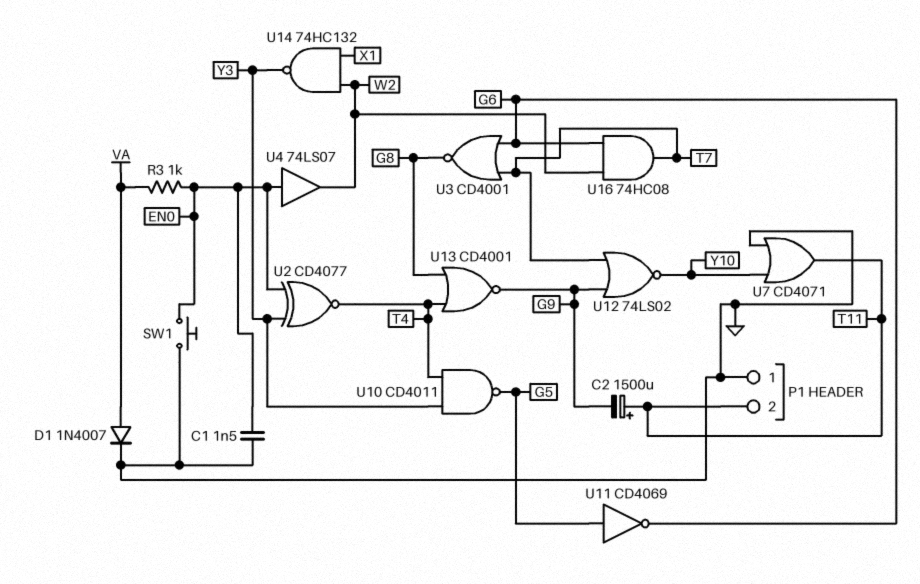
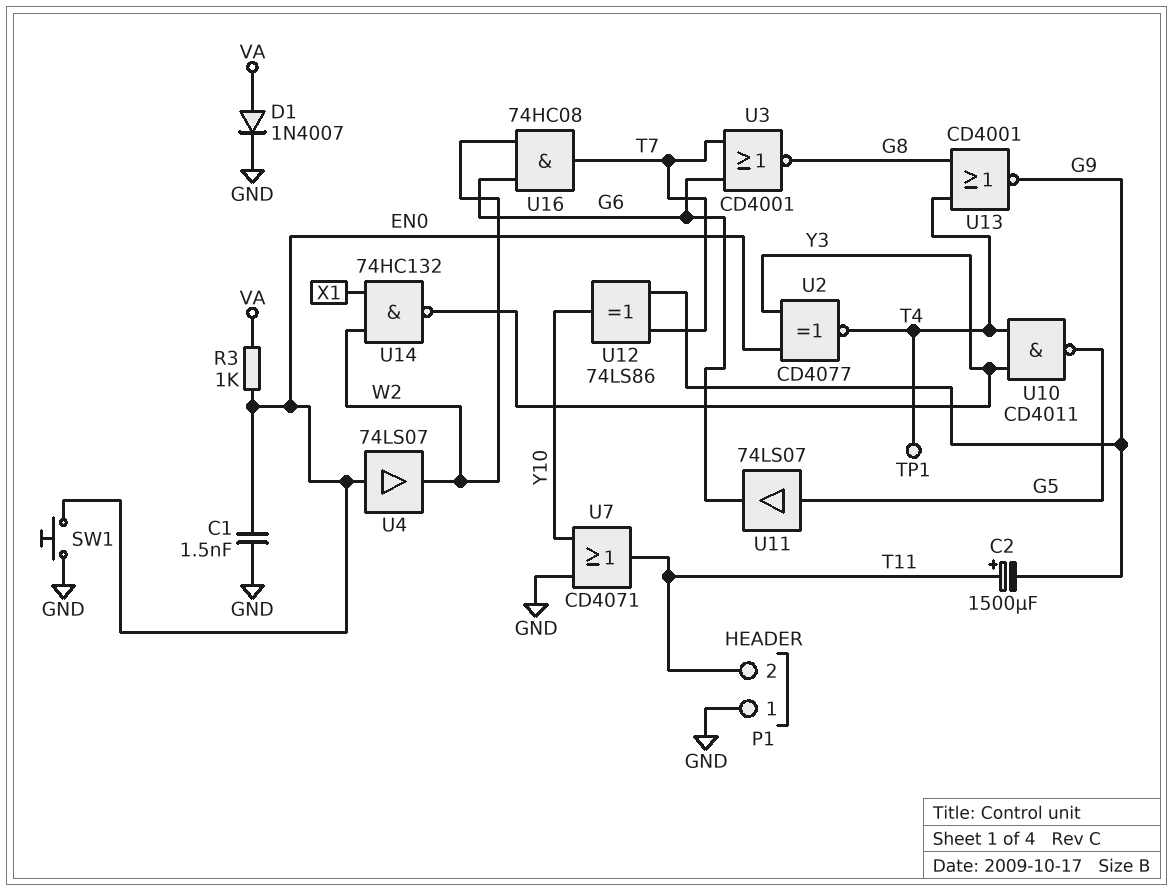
TP1: none -> test point (T4)
U11: NOT CD4069 (in G5, out G6) -> buffer 74LS07 (in G5, out G6)
U12: NOR 74LS02 (in G9, in T7, out Y10) -> XOR 74LS86 (in G9, in T7, out Y10)

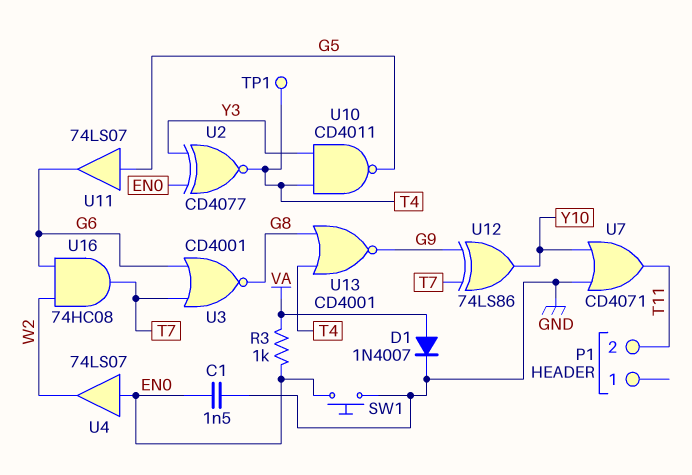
C2: 1500uF (plus T11, minus G9) -> none
P1 pin 1: GND -> none
U14: NAND 74HC132 (in W2, in X1, out Y3) -> none

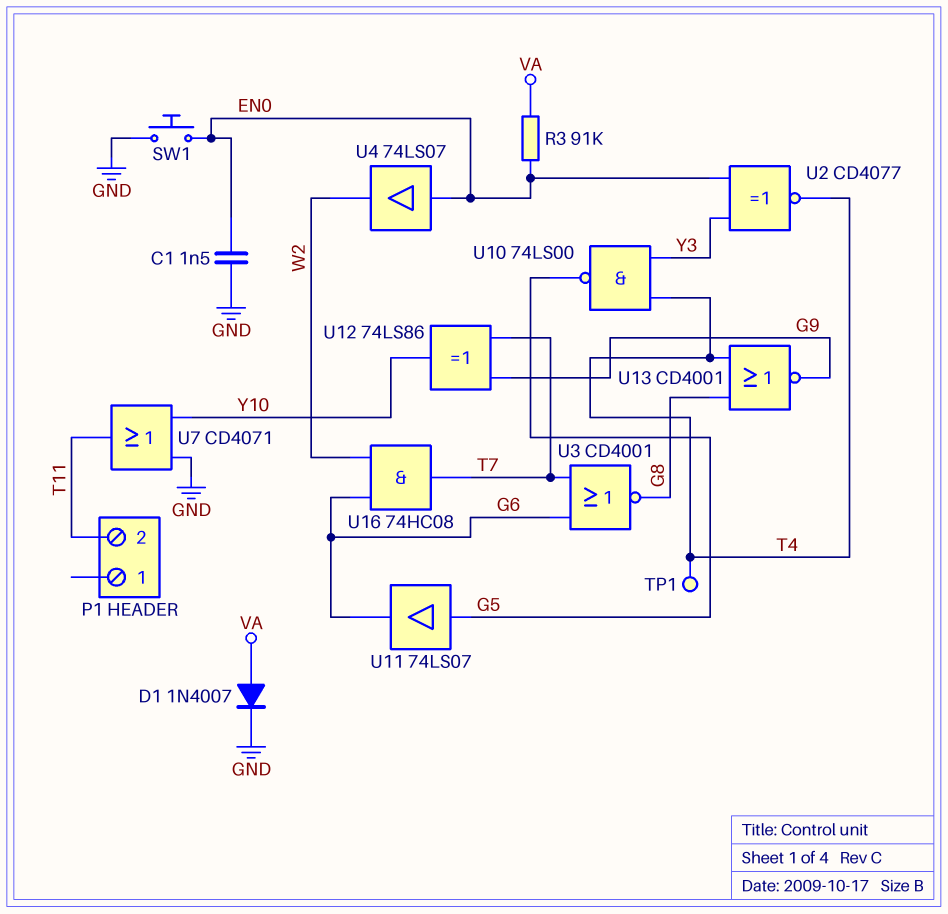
R3: 1k (EN0, VA) -> 91k (EN0, VA)
U10: NAND CD4011 (in T4, in Y3, out G5) -> NAND 74LS00 (in T4, in Y3, out G5)

